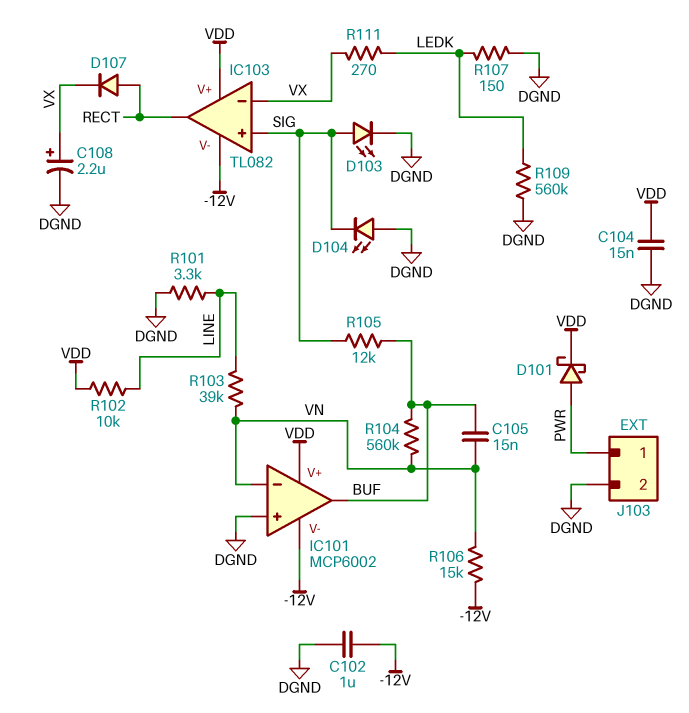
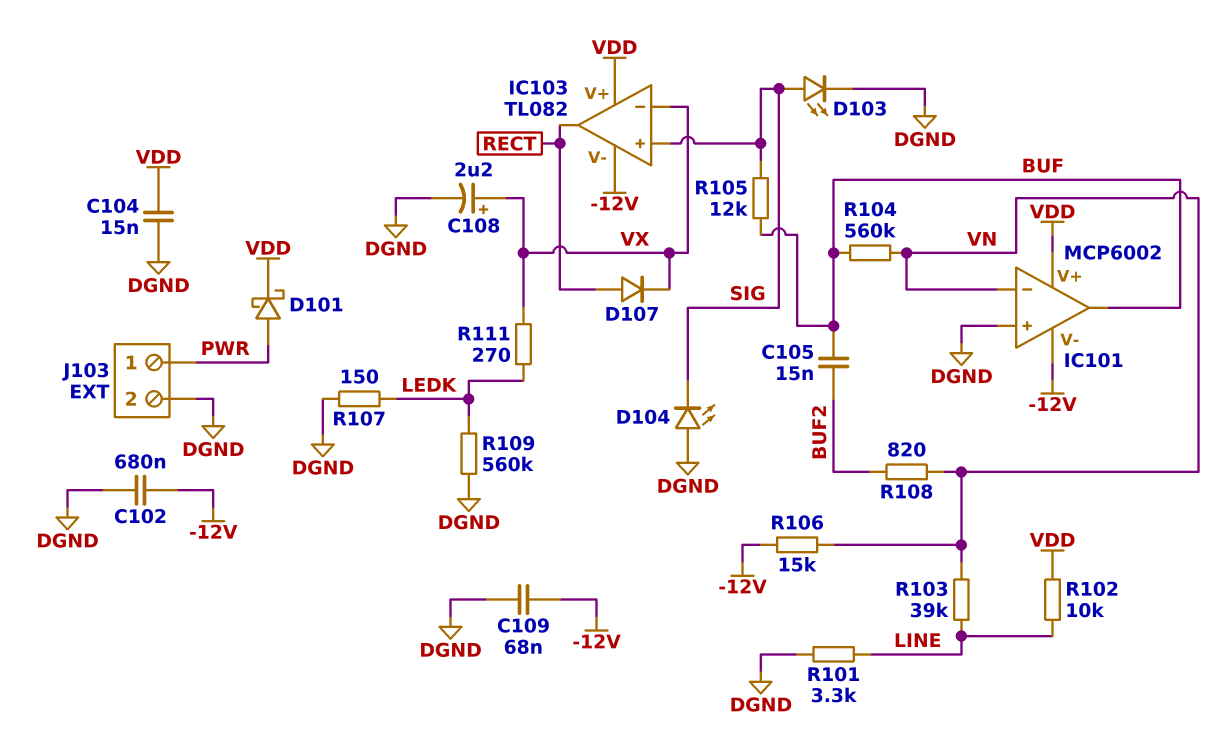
C102: 1uF (-12V, DGND) -> 680nF (-12V, DGND)
C105: 15nF (BUF, VN) -> 15nF (BUF, BUF2)
C109: none -> 68nF (-12V, DGND)
R108: none -> 820 (BUF2, VN)

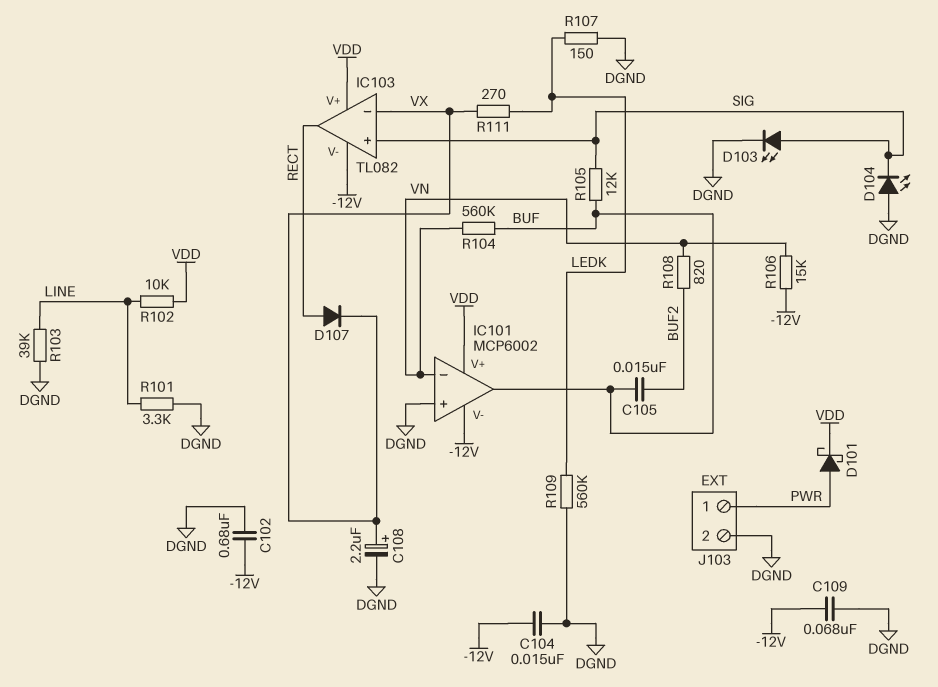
C104: 15nF (DGND, VDD) -> 15nF (-12V, DGND)
R103: 39k (LINE, VN) -> 39k (DGND, LINE)

